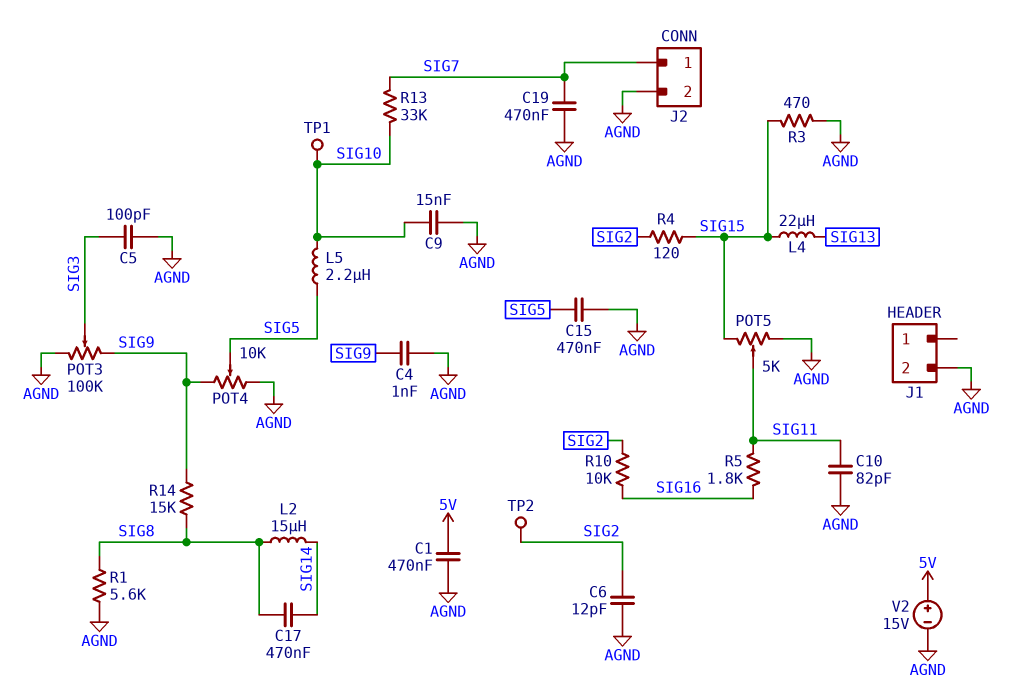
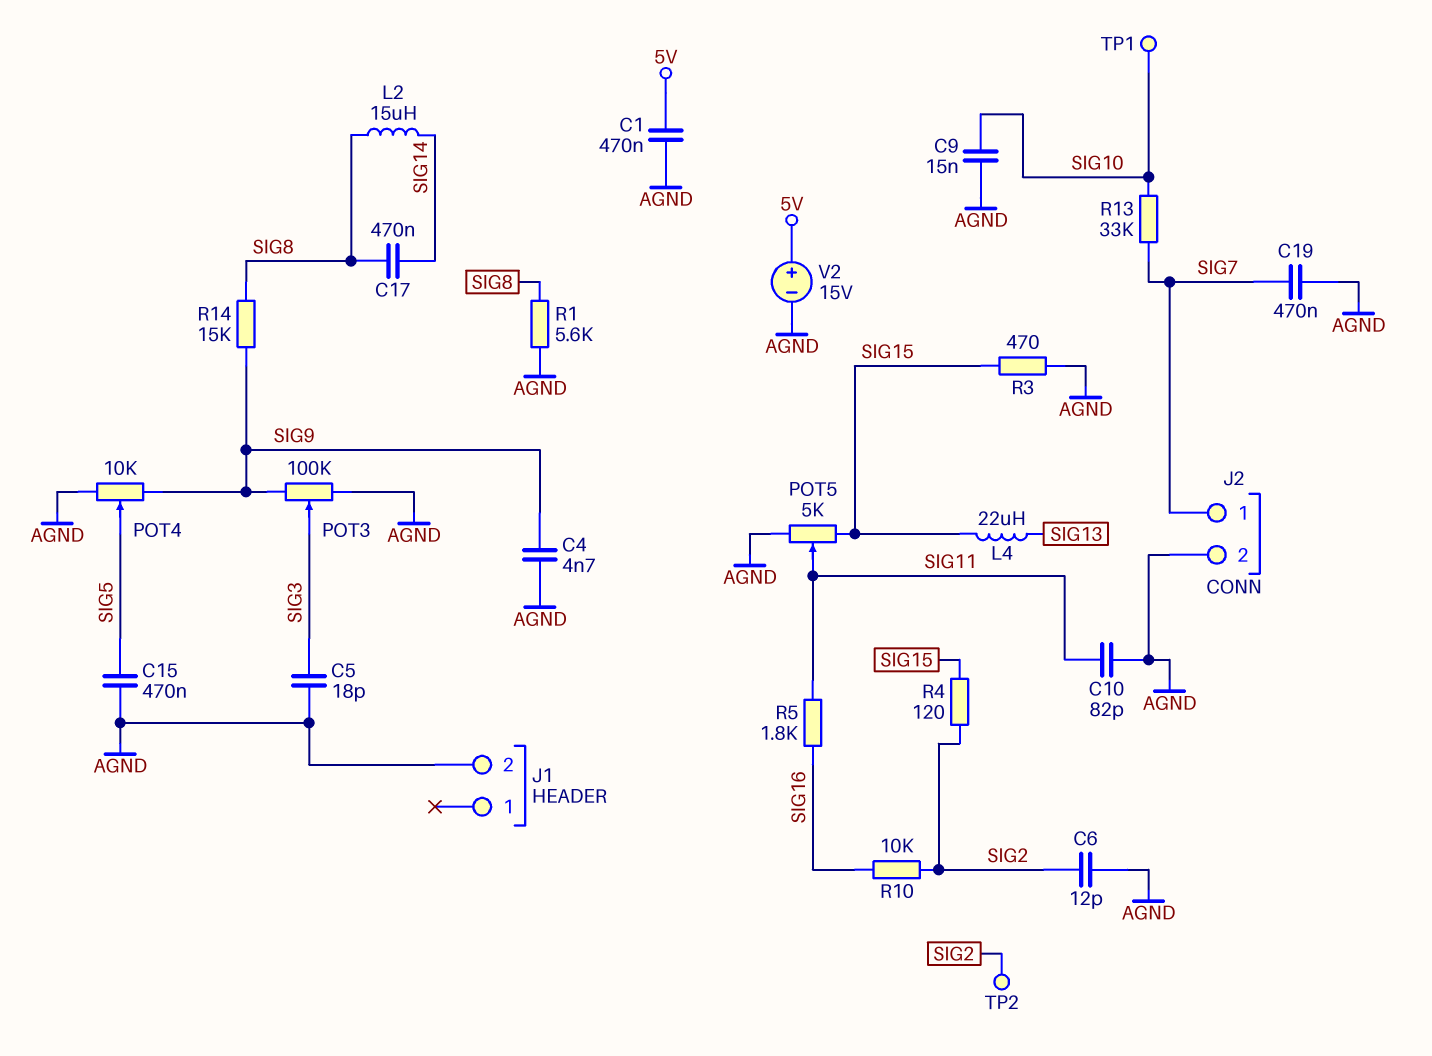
C4: 1nF (AGND, SIG9) -> 4.7nF (AGND, SIG9)
C5: 100pF (AGND, SIG3) -> 18pF (AGND, SIG3)
L5: 2.2uH (SIG5, SIG10) -> none

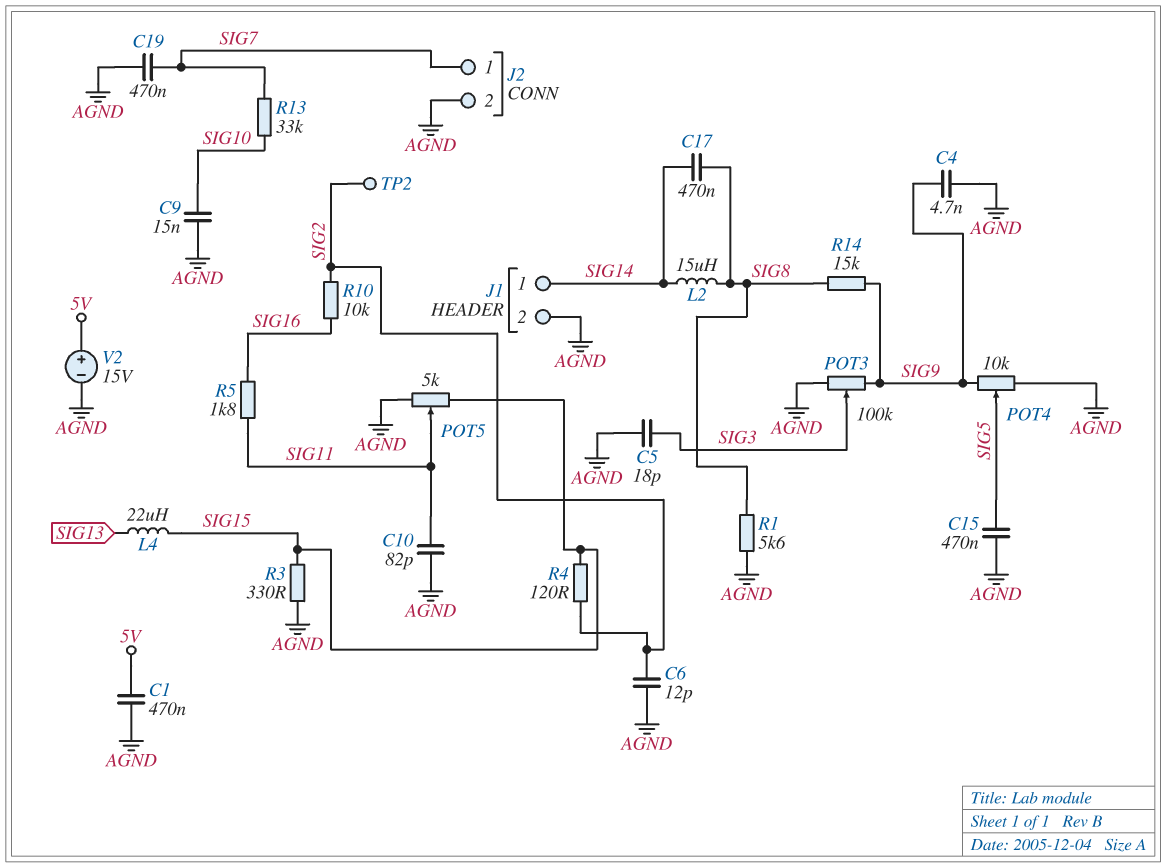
J1 pin 1: none -> SIG14
R3: 470 (AGND, SIG15) -> 330 (AGND, SIG15)
TP1: test point (SIG10) -> none

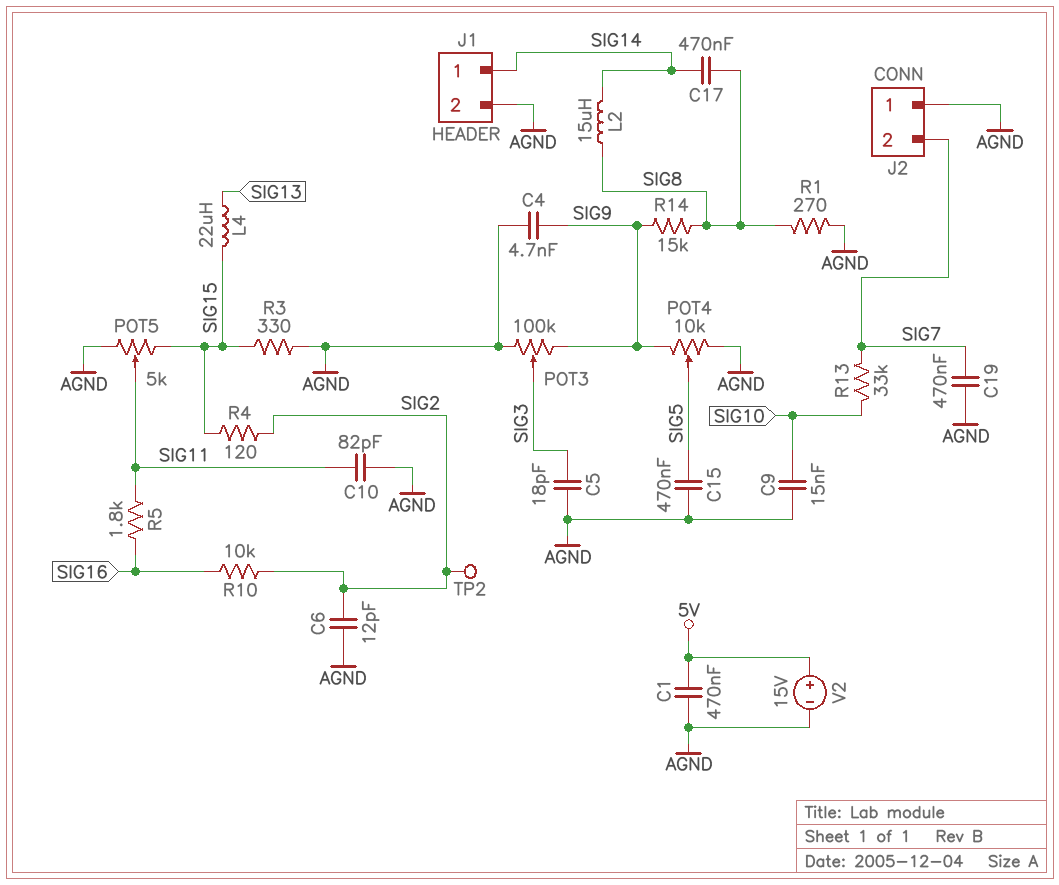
J2 pin 1: SIG7 -> AGND
J2 pin 2: AGND -> SIG7
R1: 5.6k (AGND, SIG8) -> 270 (AGND, SIG8)

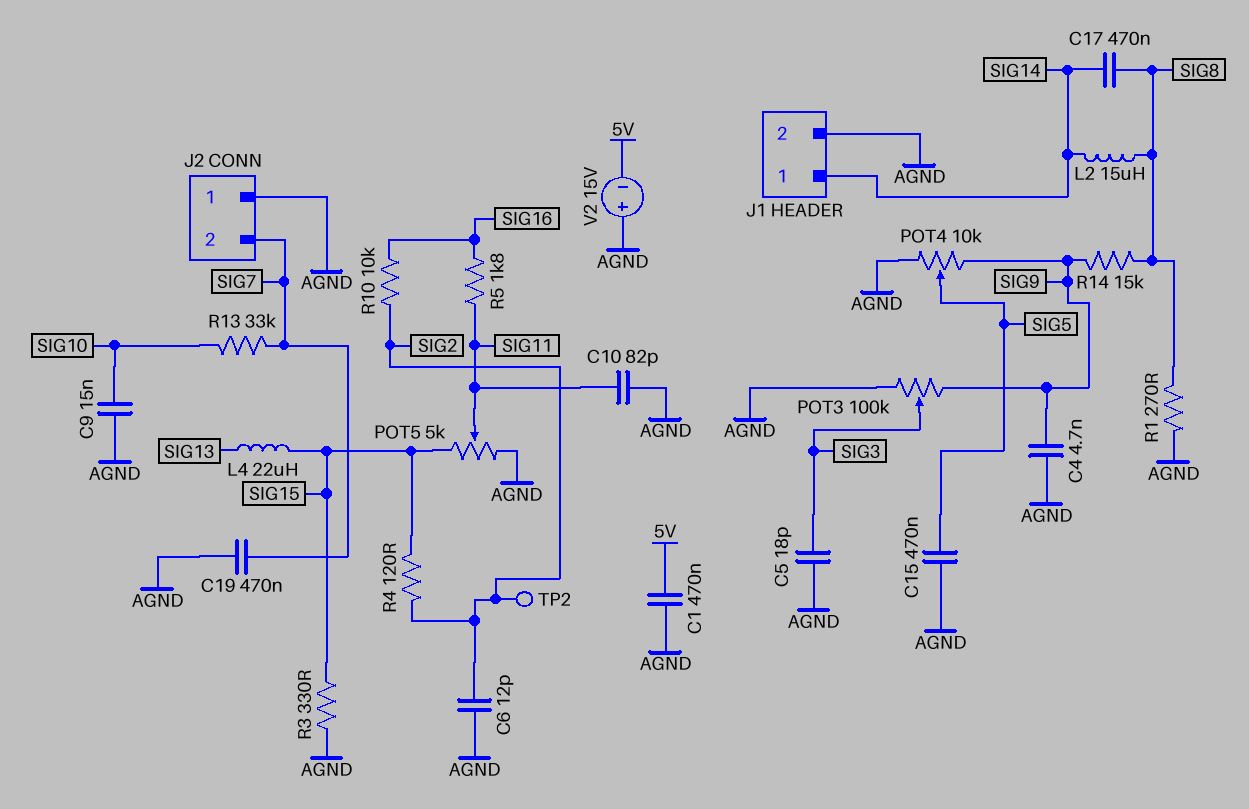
V2: 15V (plus 5V, minus AGND) -> 15V (plus AGND, minus 5V)

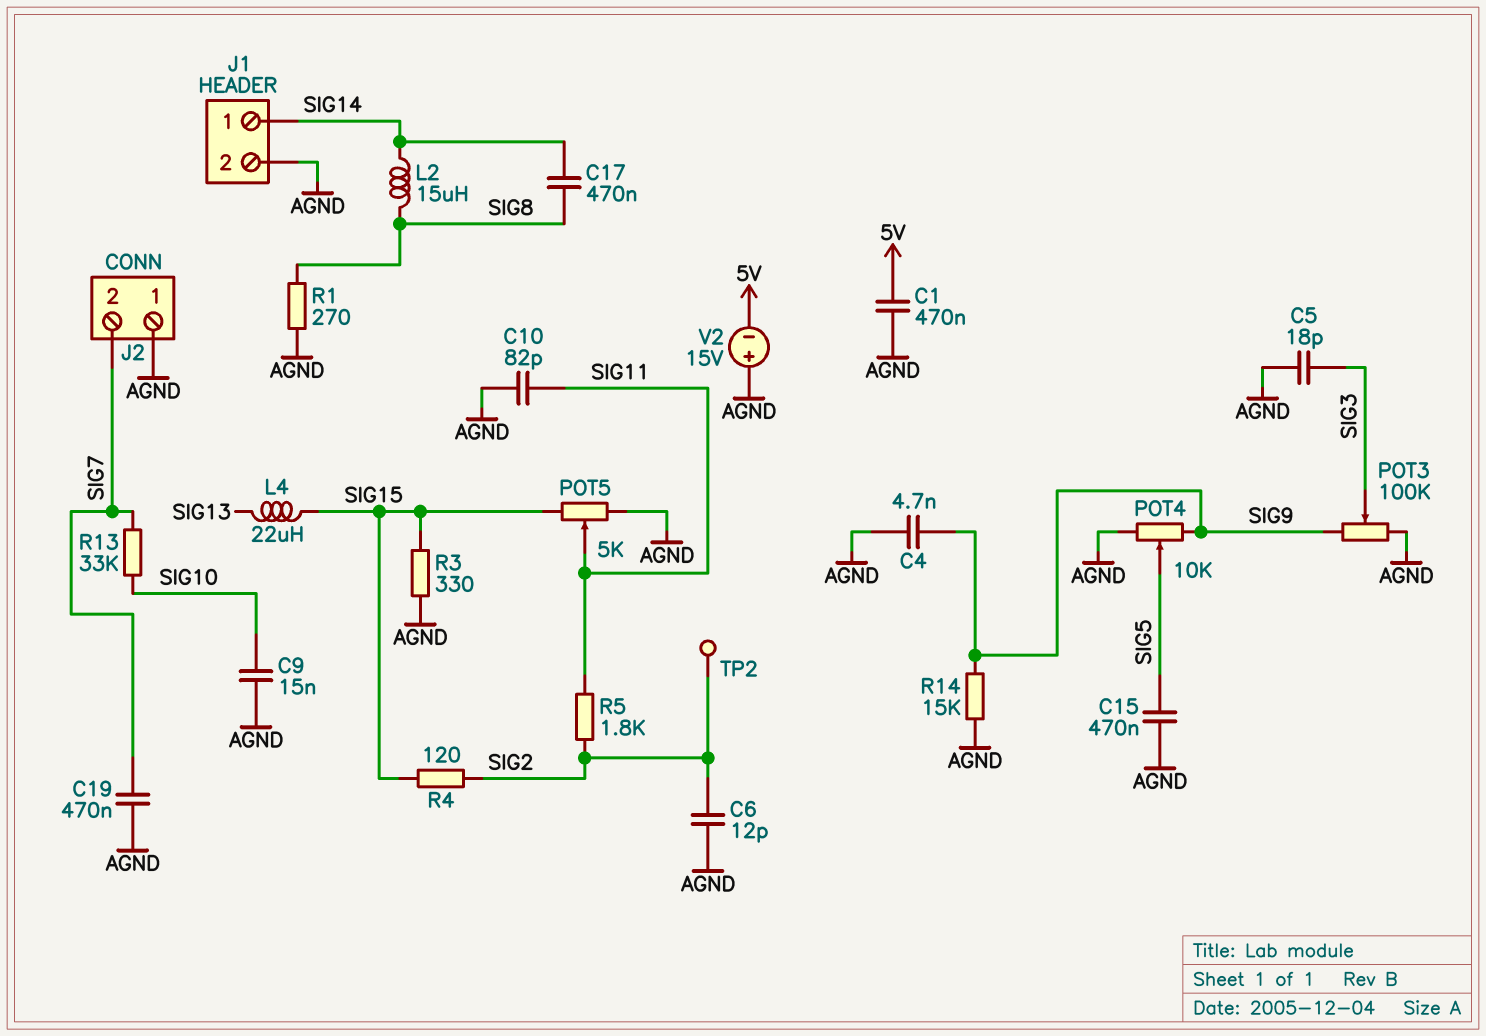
R5: 1.8k (SIG11, SIG16) -> 1.8k (SIG2, SIG11)
R10: 10k (SIG2, SIG16) -> none
R14: 15k (SIG8, SIG9) -> 15k (AGND, SIG9)

